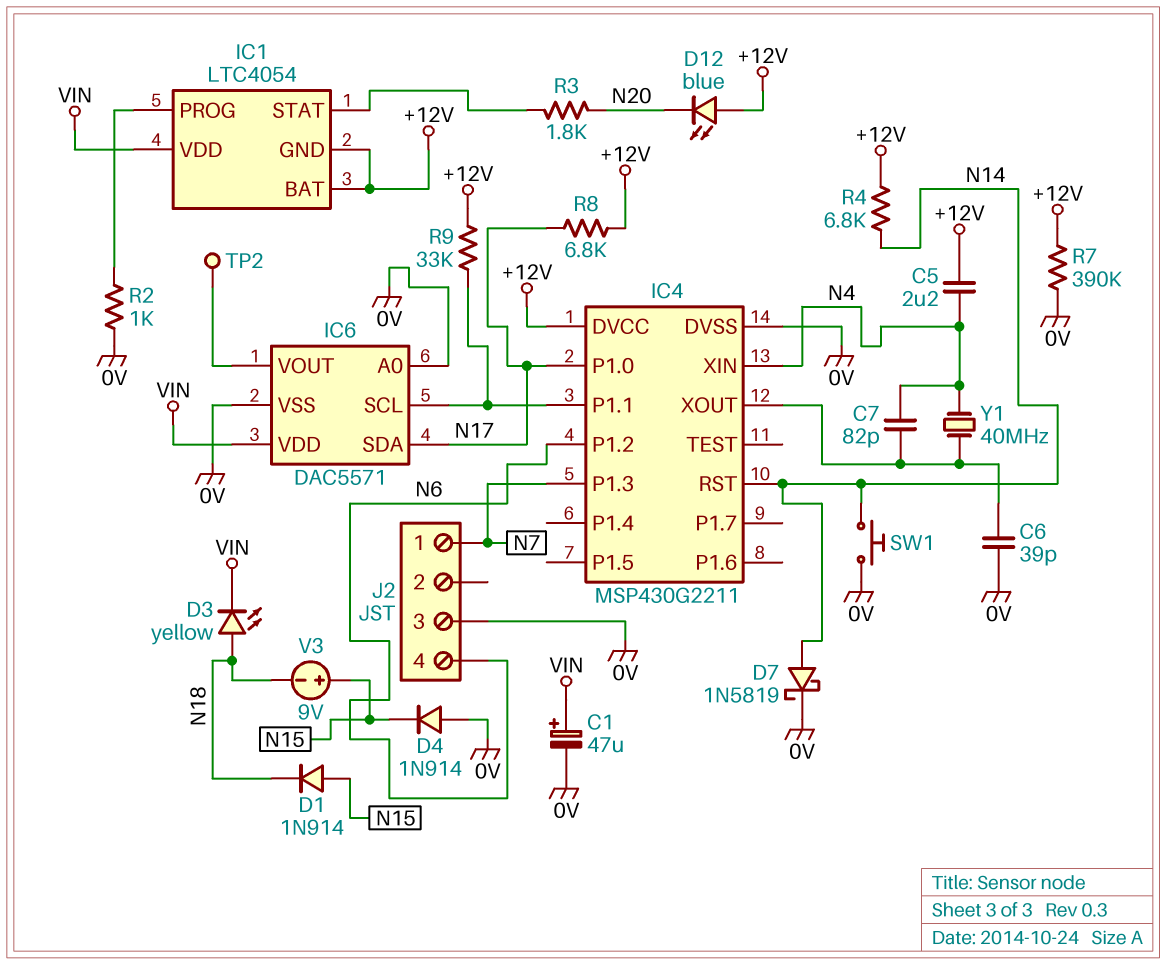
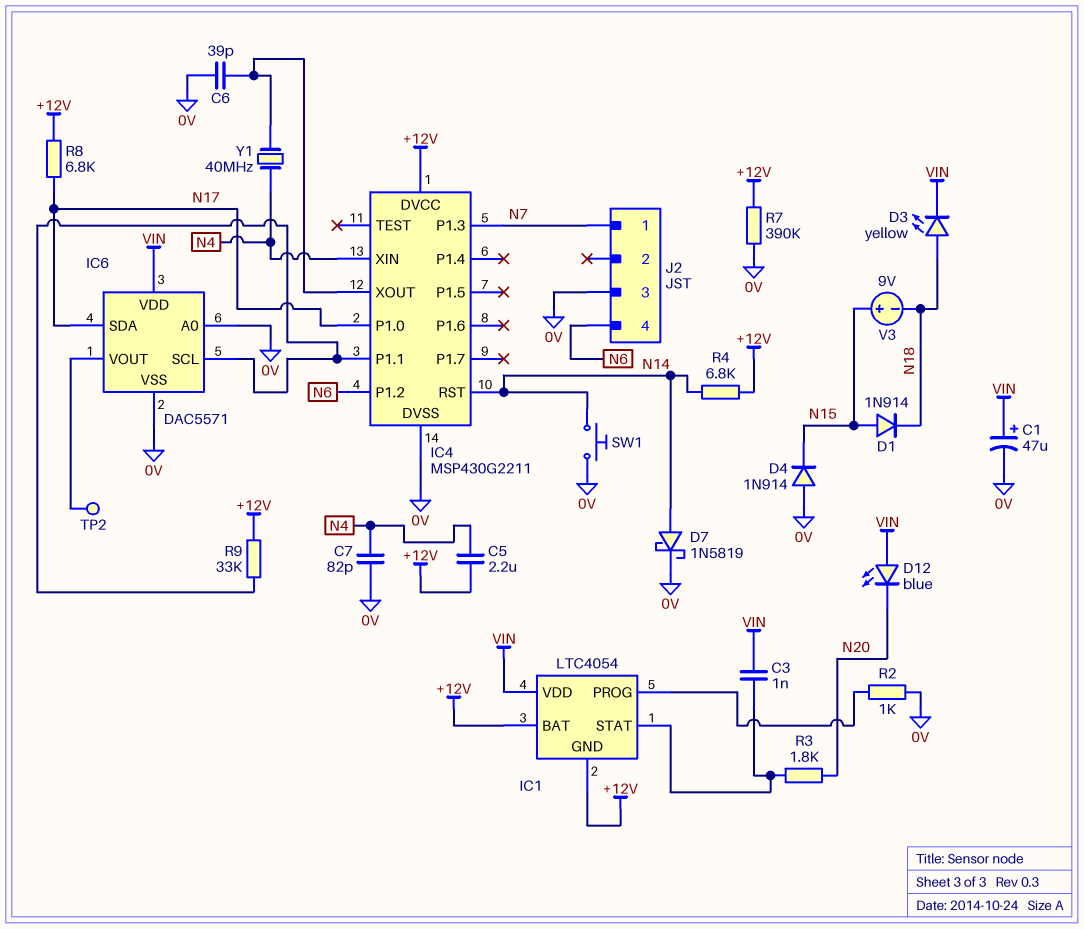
C3: none -> 1nF (IC1/STAT, VIN)
C7: 82pF (IC4/XOUT, N4) -> 82pF (0V, N4)
D12: LED blue (A +12V, K N20) -> LED blue (A VIN, K N20)

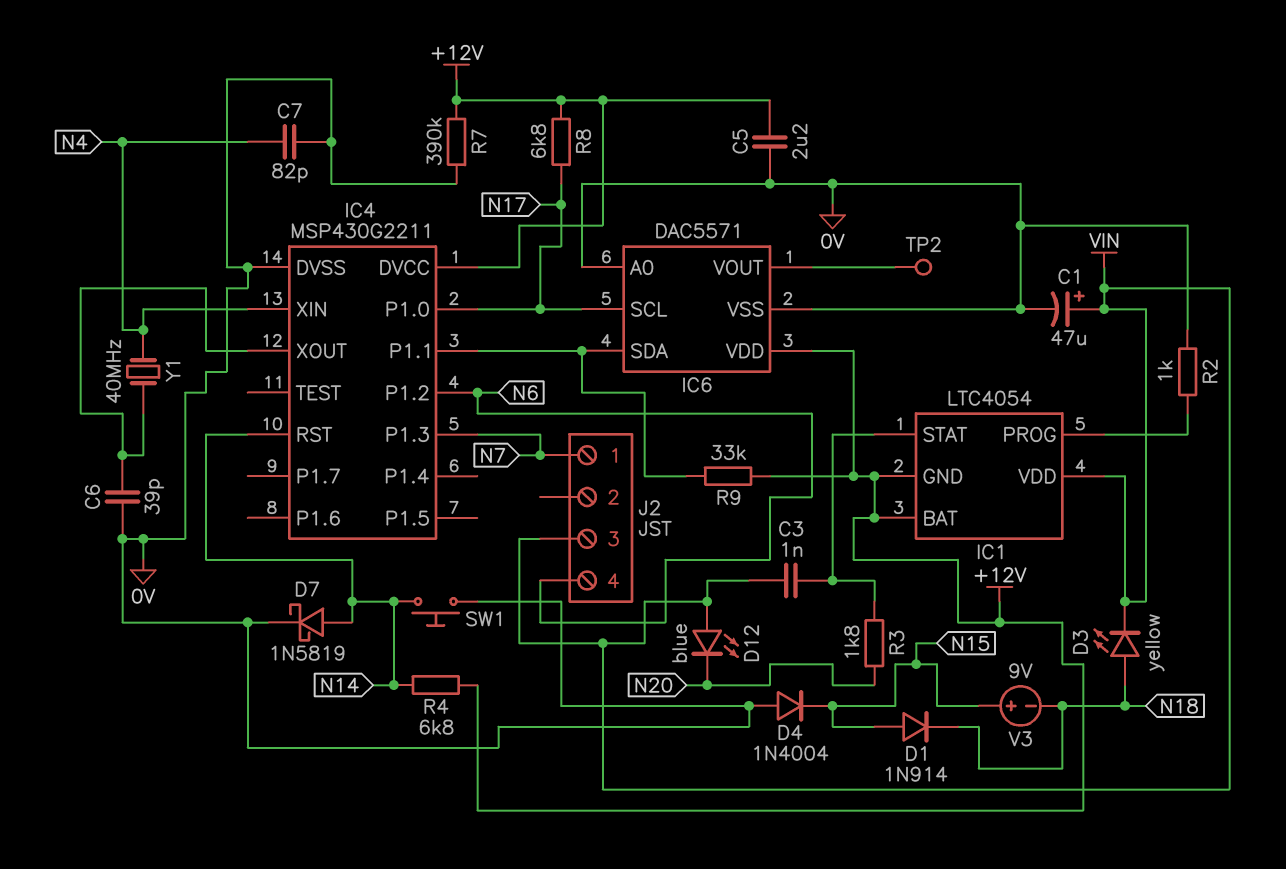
C5: 2.2uF (+12V, N4) -> 2.2uF (+12V, 0V)
D4: diode 1N914 (A 0V, K N15) -> diode 1N4004 (A 0V, K N15)
IC6 pin SCL: IC4/P1.1 -> N17
IC6 pin SDA: N17 -> IC4/P1.1
IC6 pin VDD: VIN -> +12V
J2 pin 3: 0V -> VIN

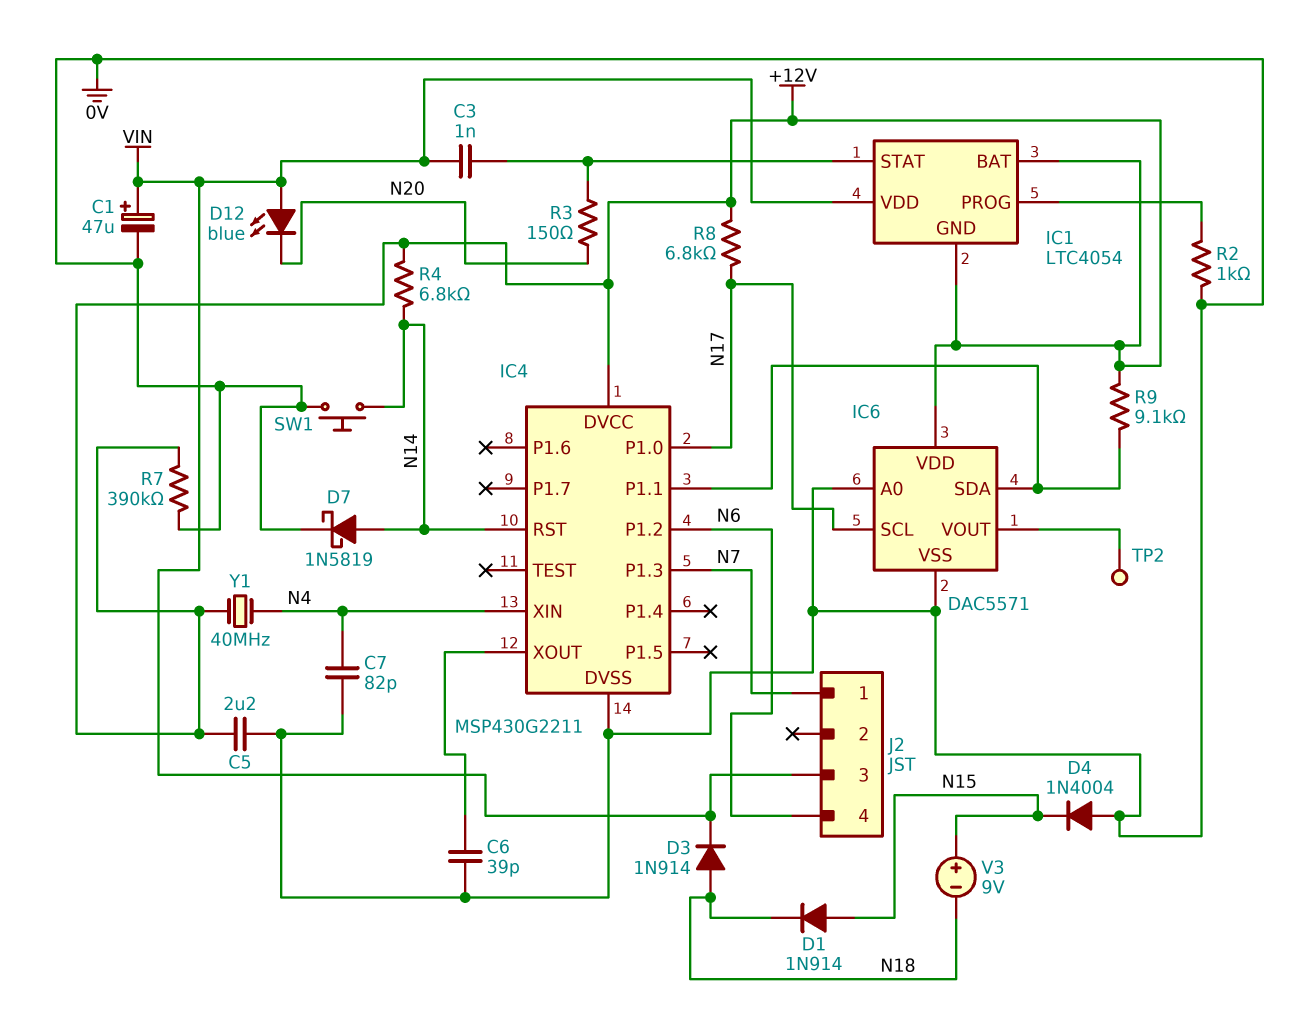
D3: LED yellow (A N18, K VIN) -> diode 1N914 (A N18, K VIN)
R3: 1.8k (IC1/STAT, N20) -> 150 (IC1/STAT, N20)
R9: 33k (+12V, IC4/P1.1) -> 9.1k (+12V, IC4/P1.1)
Y1: 40MHz (IC4/XOUT, N4) -> 40MHz (+12V, N4)

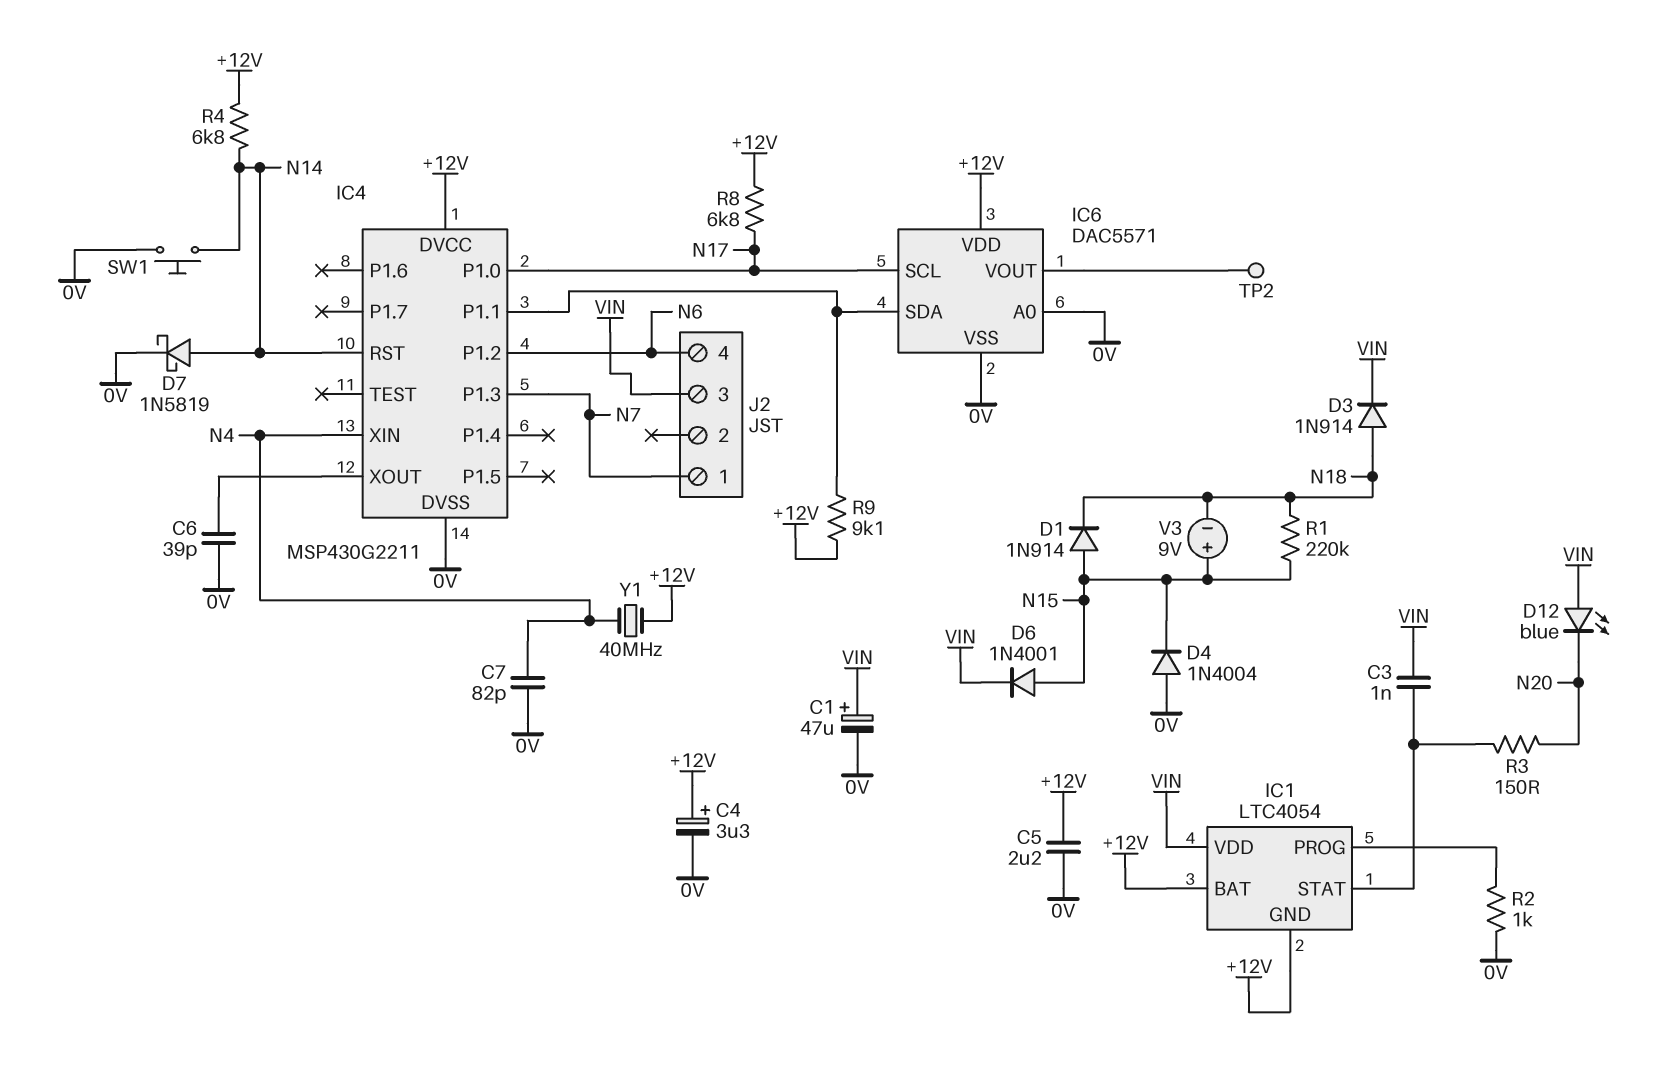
C4: none -> 3.3uF (plus +12V, minus 0V)
D6: none -> diode 1N4001 (A N15, K VIN)
R1: none -> 220k (N15, N18)
R7: 390k (+12V, 0V) -> none

